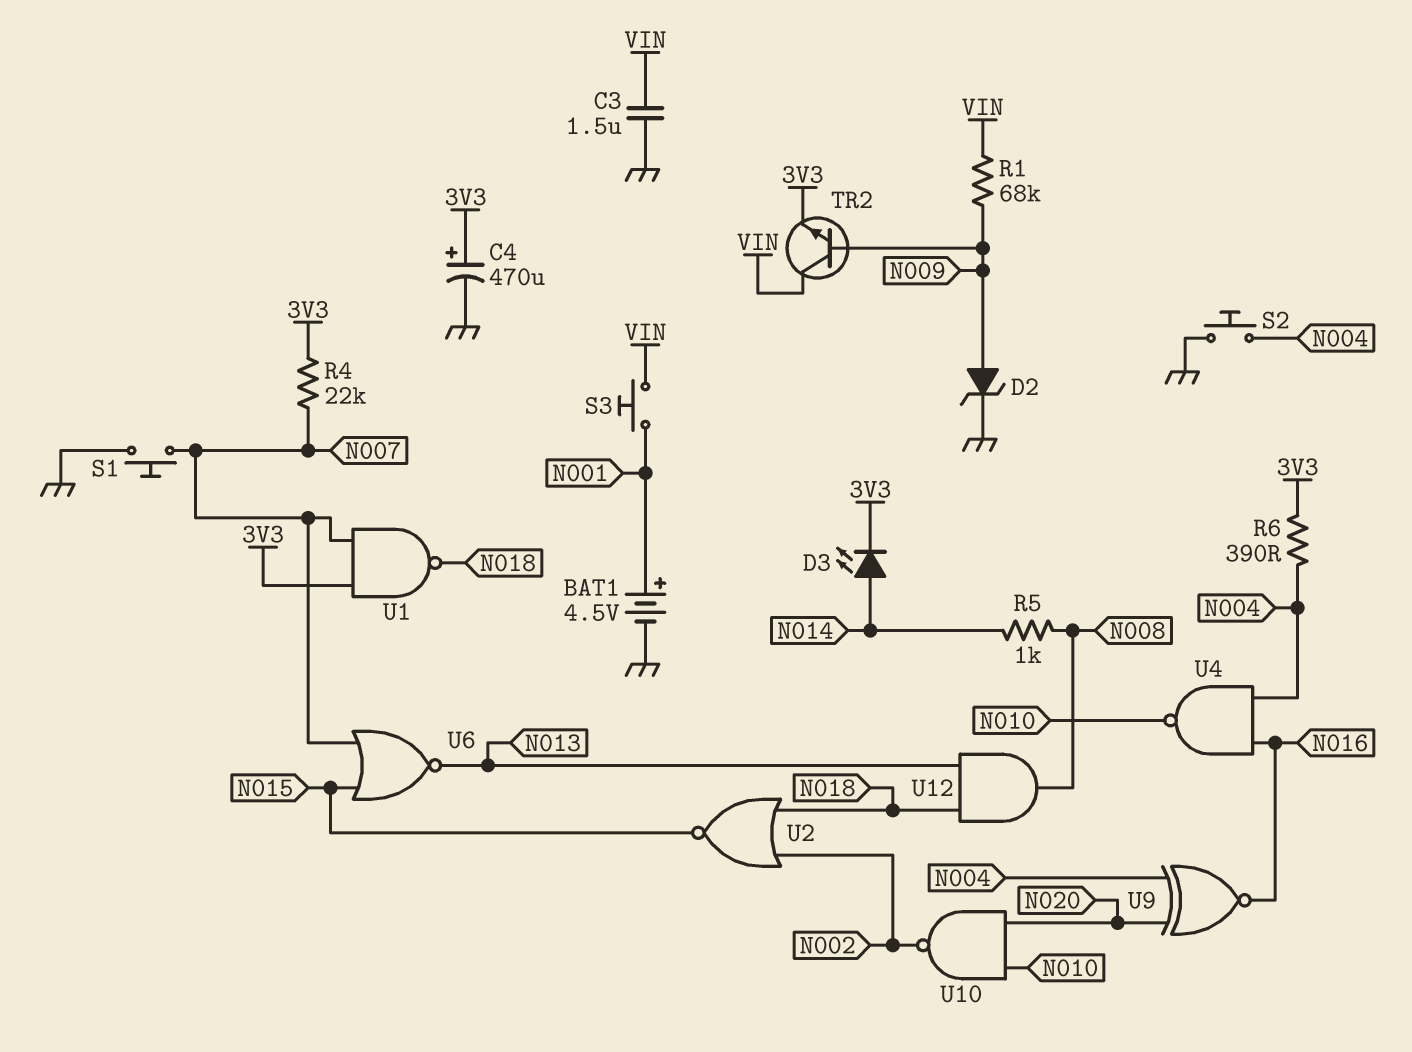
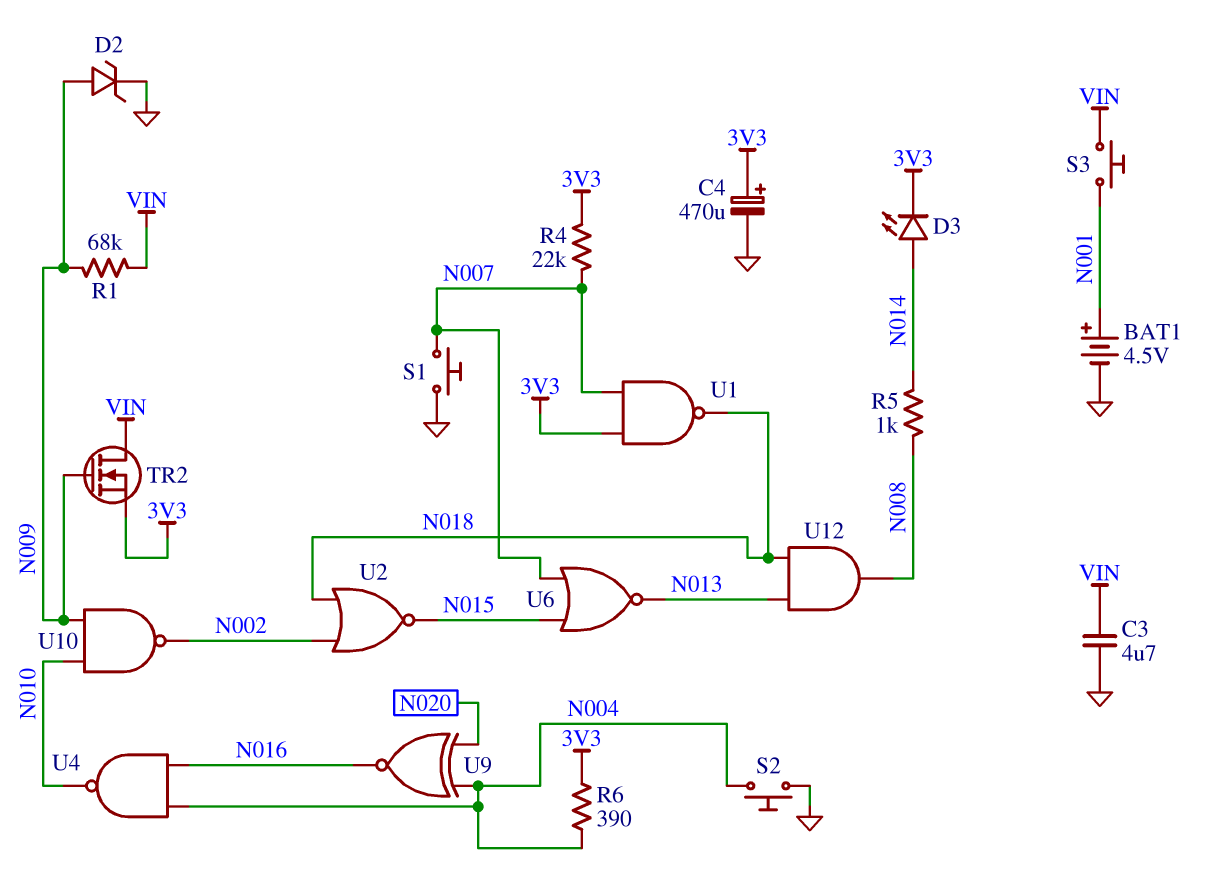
C3: 1.5uF (GND, VIN) -> 4.7uF (GND, VIN)
TR2: NPN (B N009, C VIN, E 3V3) -> NMOS (G N009, D VIN, S 3V3)
U10: NAND (in N010, in N020, out N002) -> NAND (in N009, in N010, out N002)

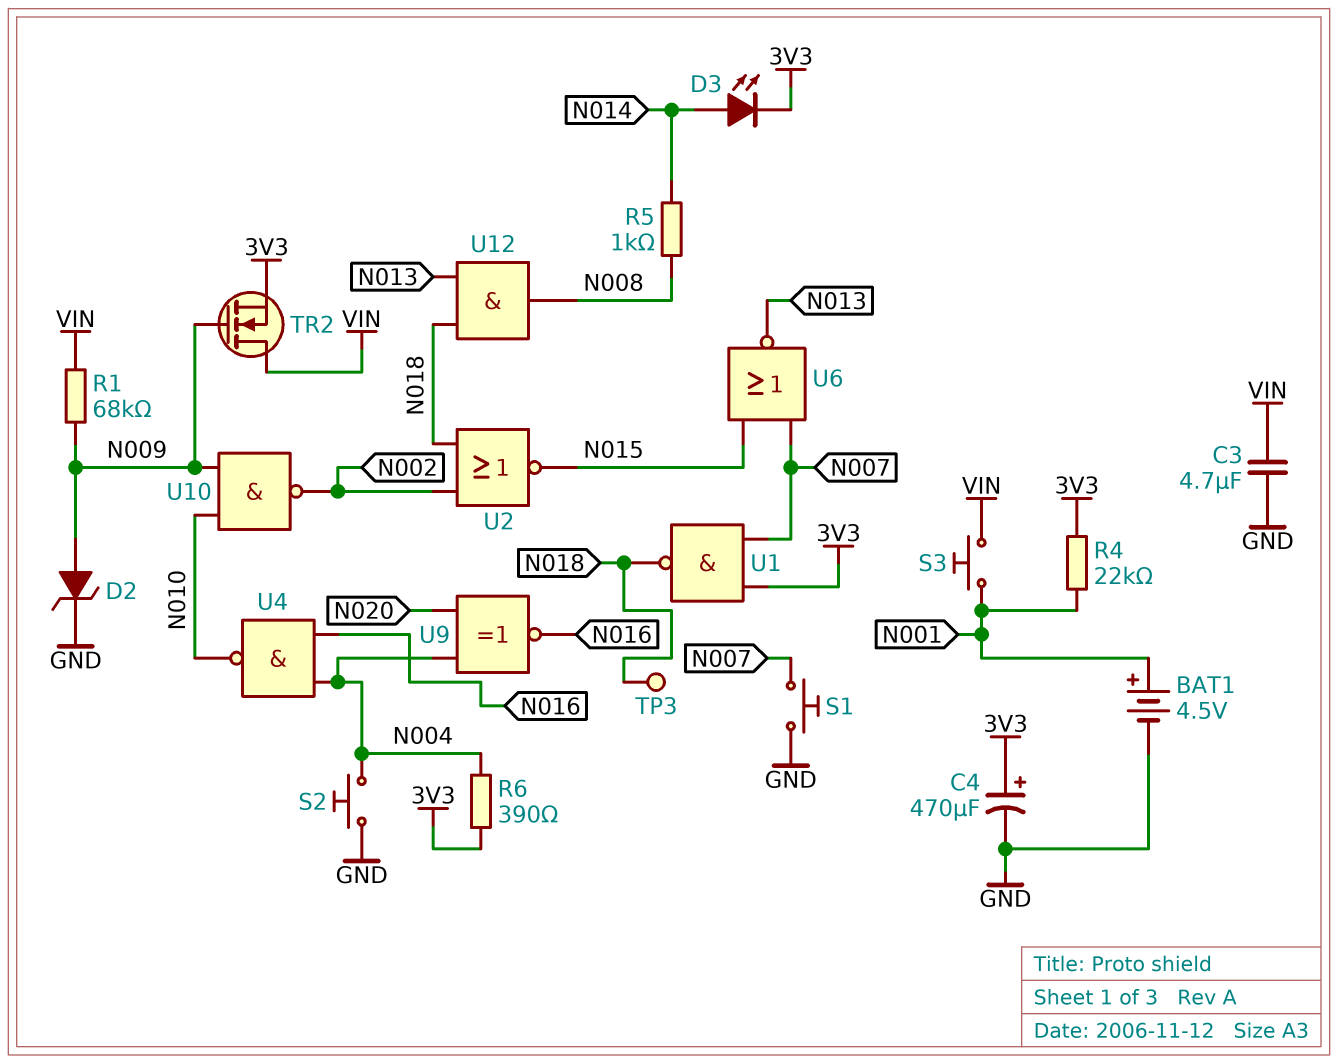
R4: 22k (3V3, N007) -> 22k (3V3, N001)
TP3: none -> test point (N018)

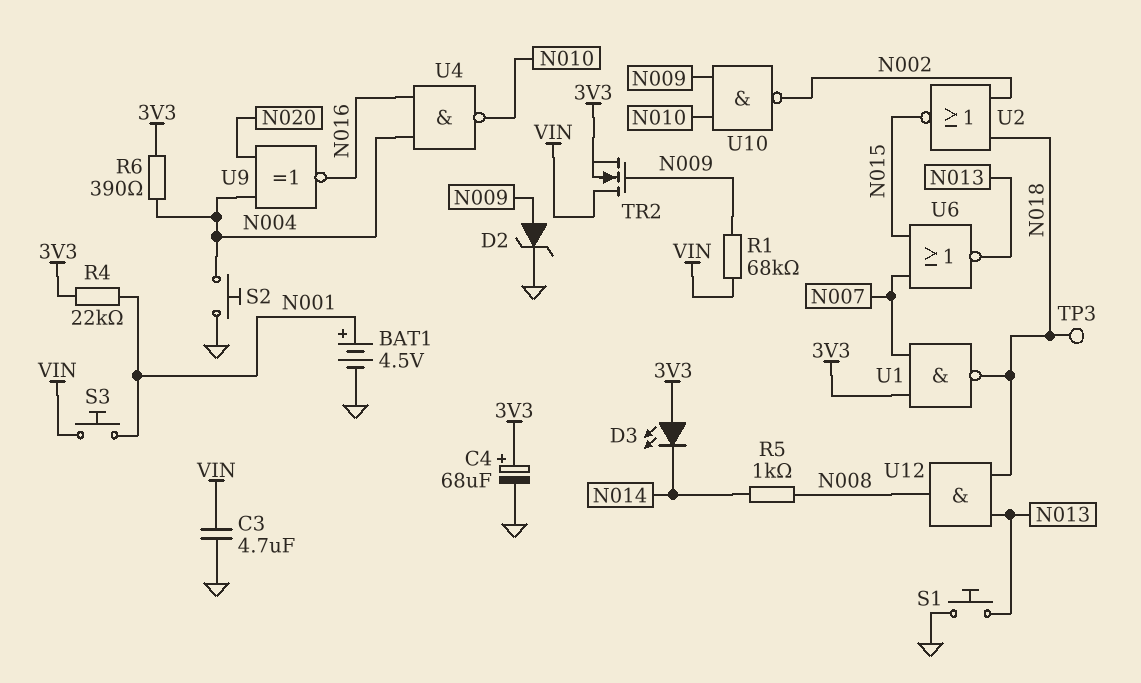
C4: 470uF (plus 3V3, minus GND) -> 68uF (plus 3V3, minus GND)
D3: LED (A N014, K 3V3) -> LED (A 3V3, K N014)
S1: button (GND, N007) -> button (GND, N013)

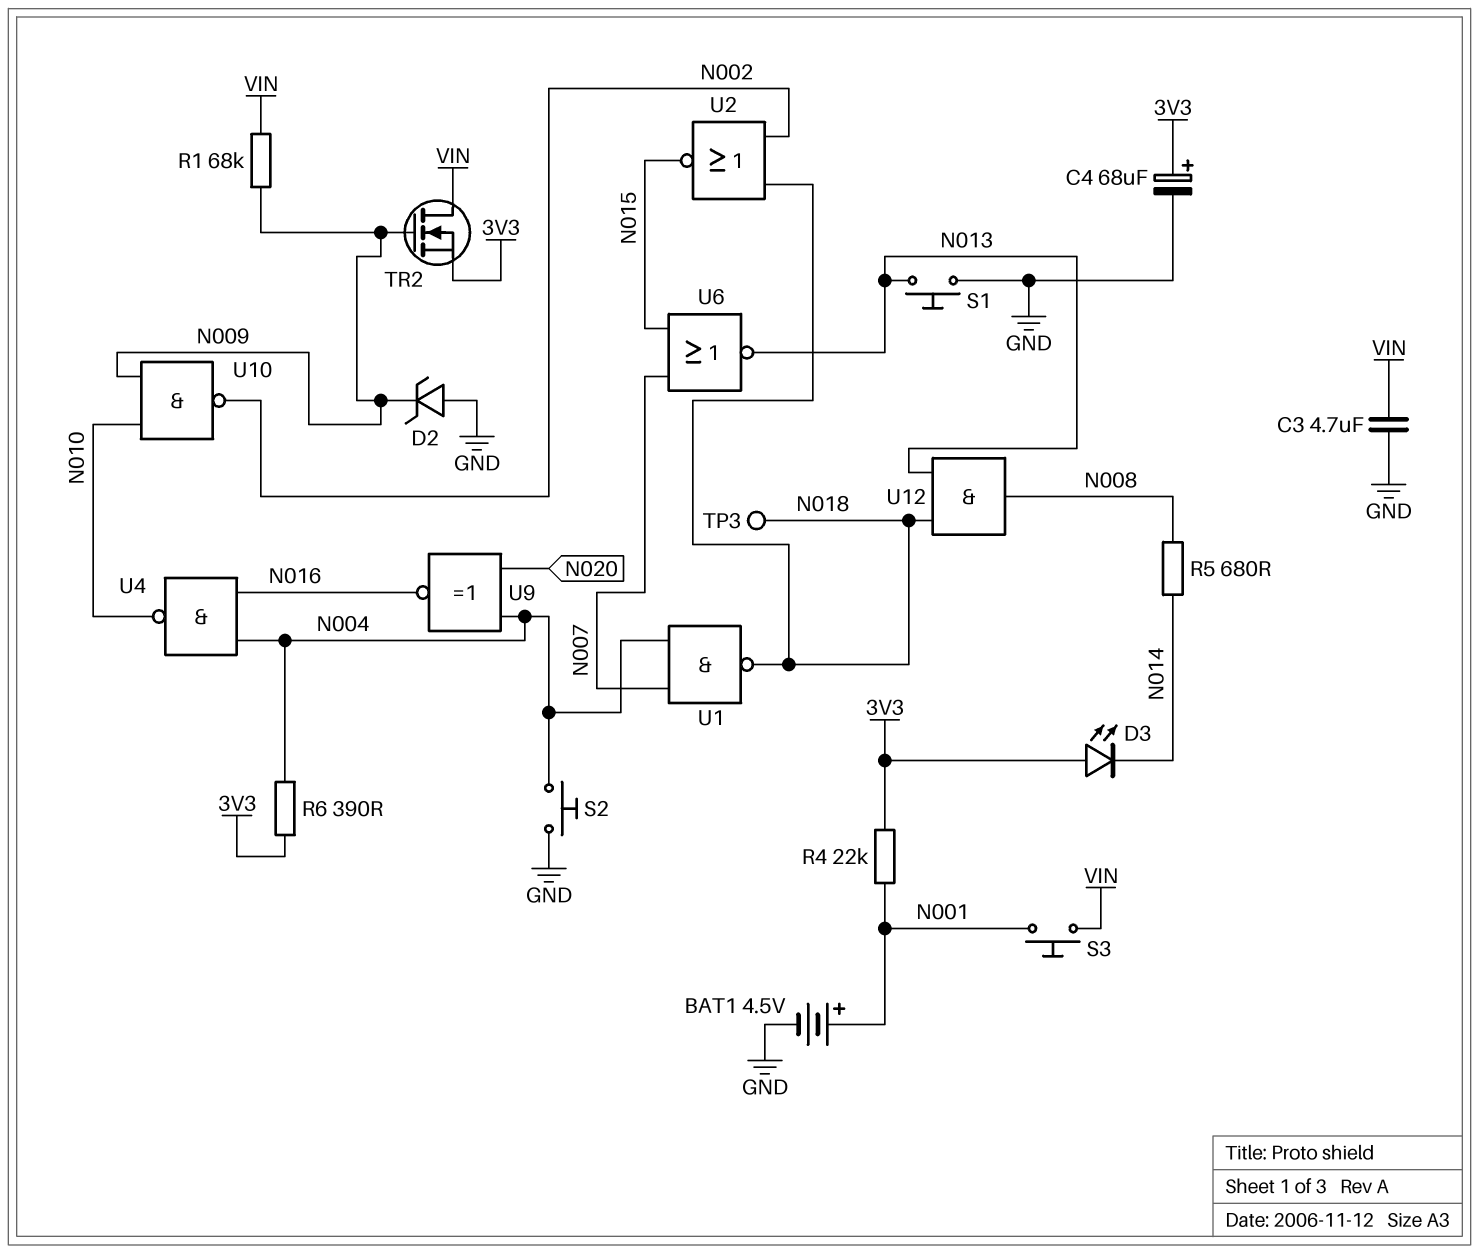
D2: zener (A N009, K GND) -> zener (A GND, K N009)
R5: 1k (N008, N014) -> 680 (N008, N014)
U1: NAND (in 3V3, in N007, out N018) -> NAND (in N004, in N007, out N018)

